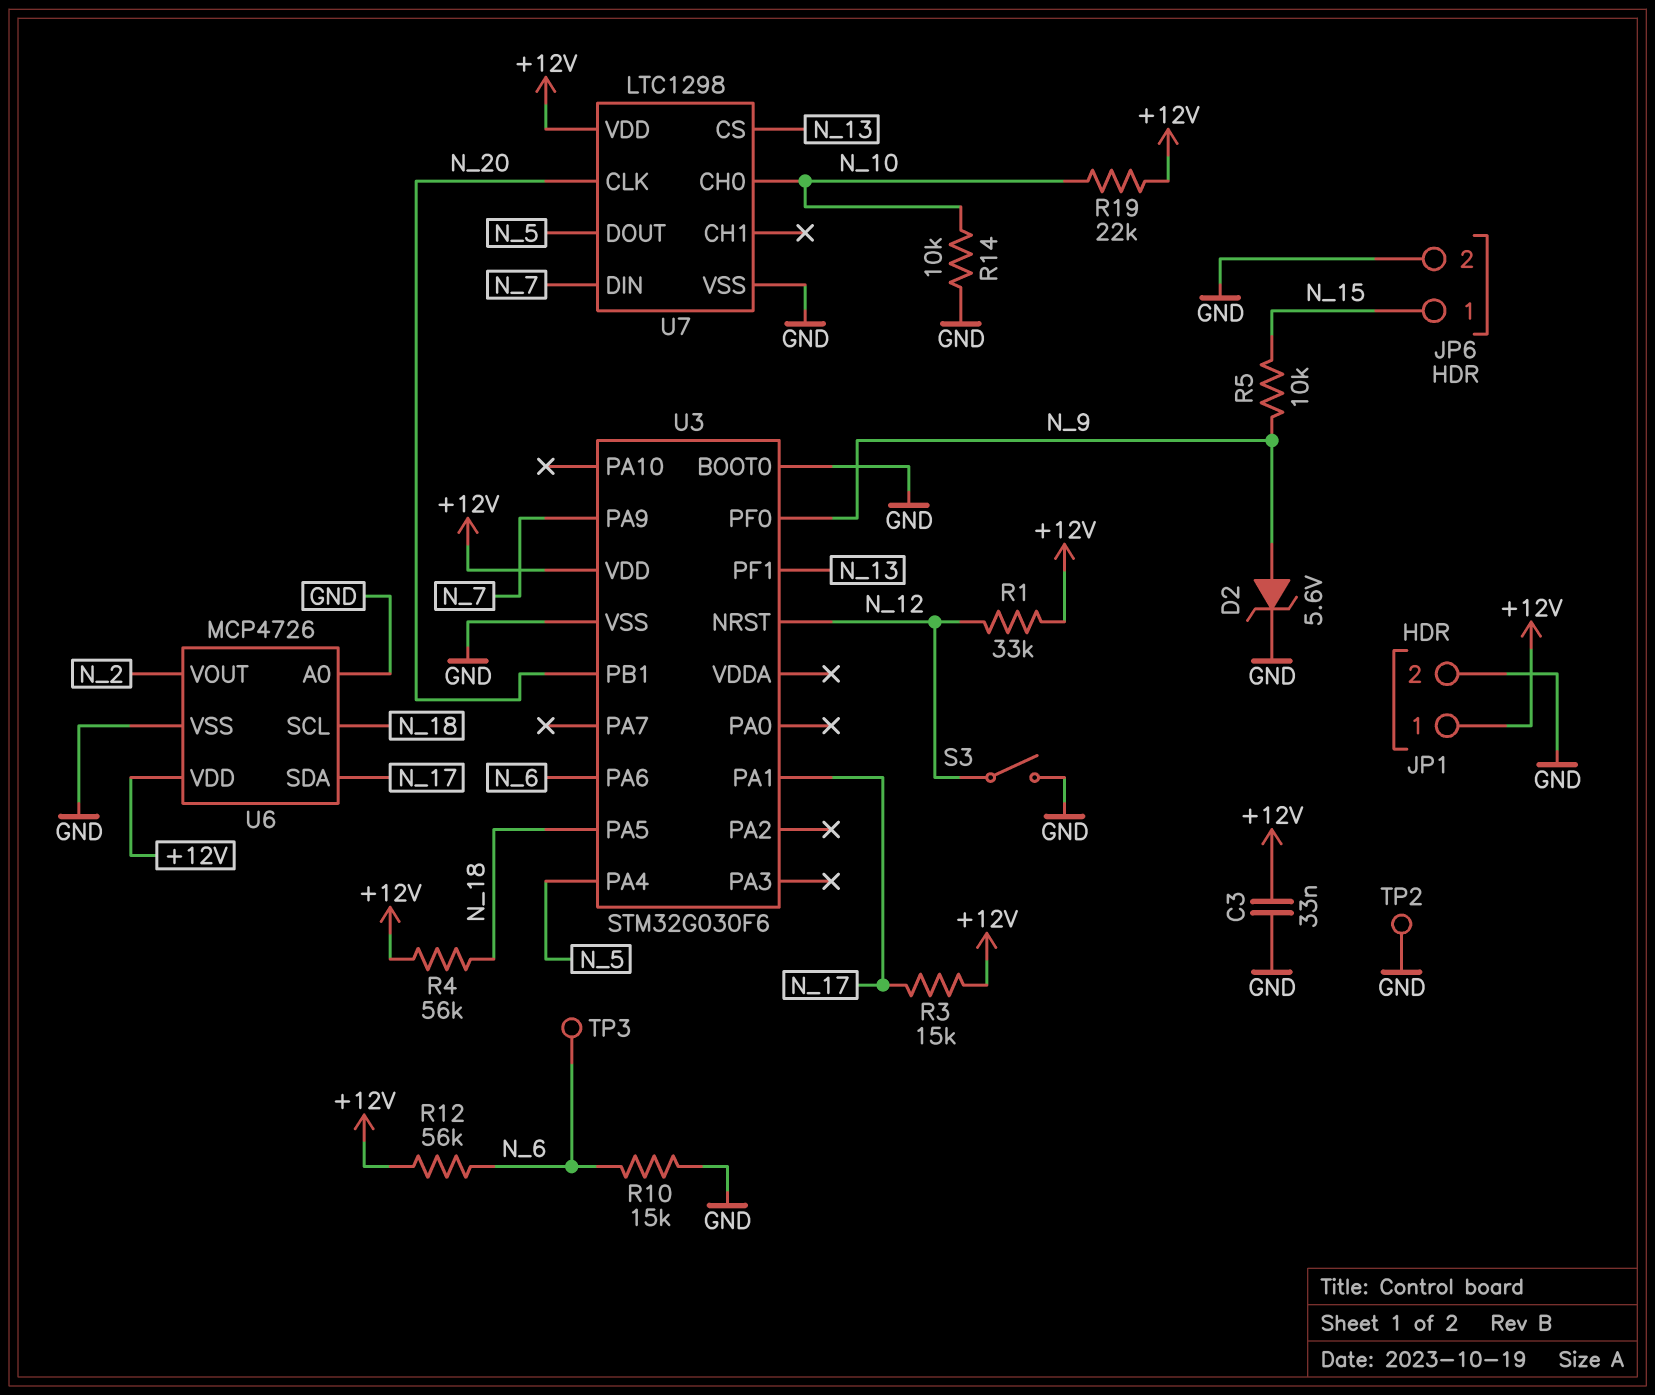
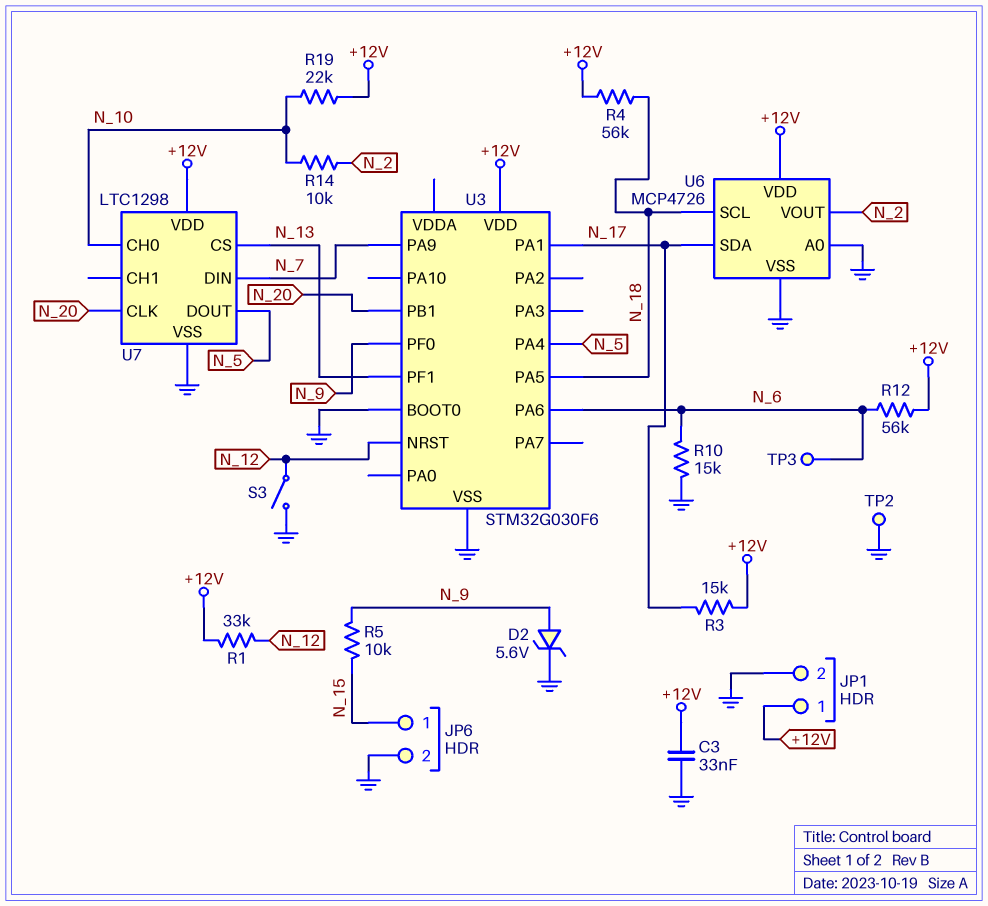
R14: 10k (GND, N_10) -> 10k (N_2, N_10)

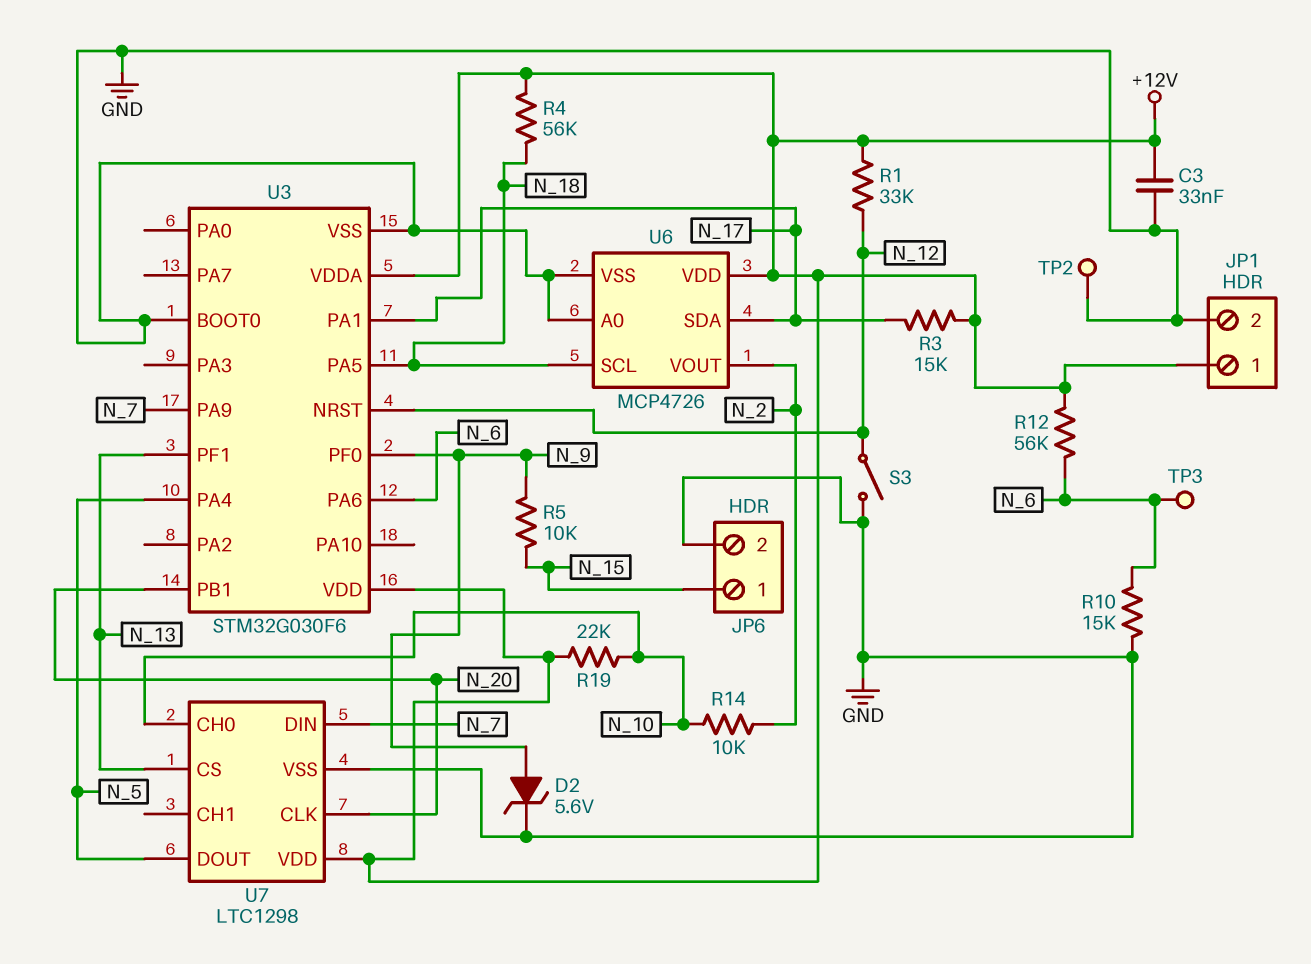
U3 pin VDDA: none -> +12V

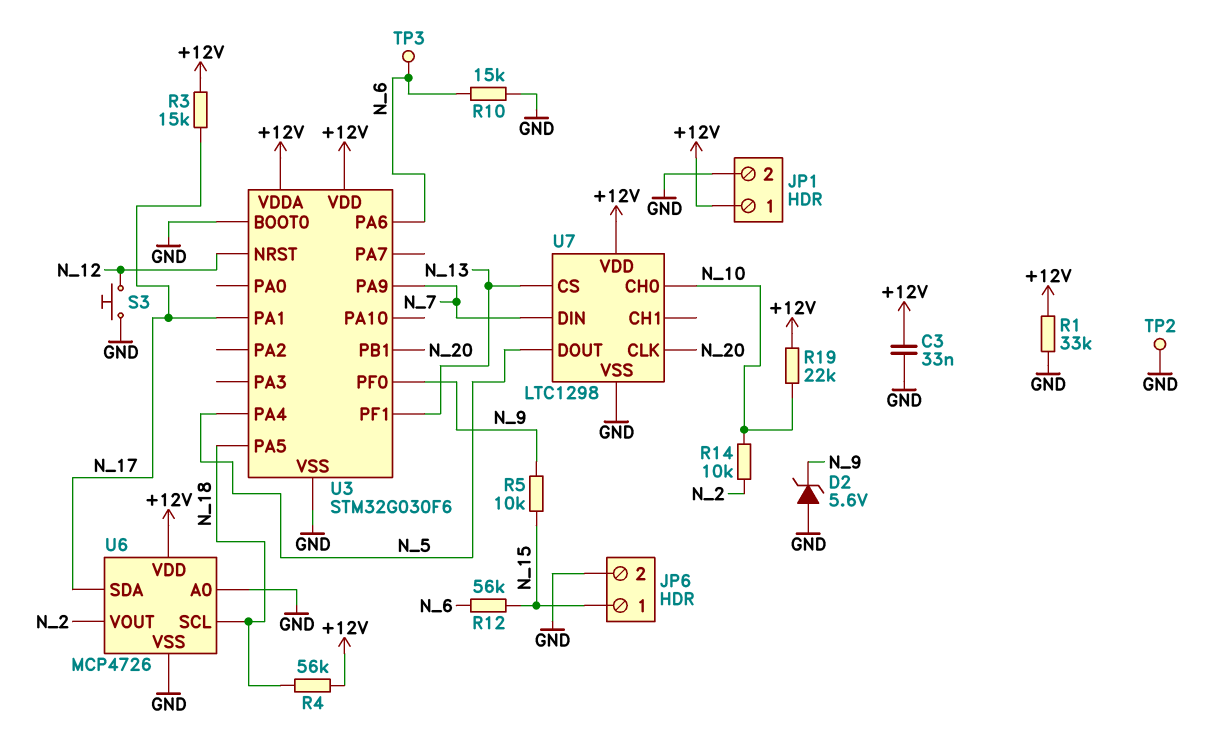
D2: zener 5.6V (A N_9, K GND) -> zener 5.6V (A GND, K N_9)
R1: 33k (+12V, N_12) -> 33k (+12V, GND)
R12: 56k (+12V, N_6) -> 56k (N_6, N_15)
S3: switch (GND, N_12) -> button (GND, N_12)

